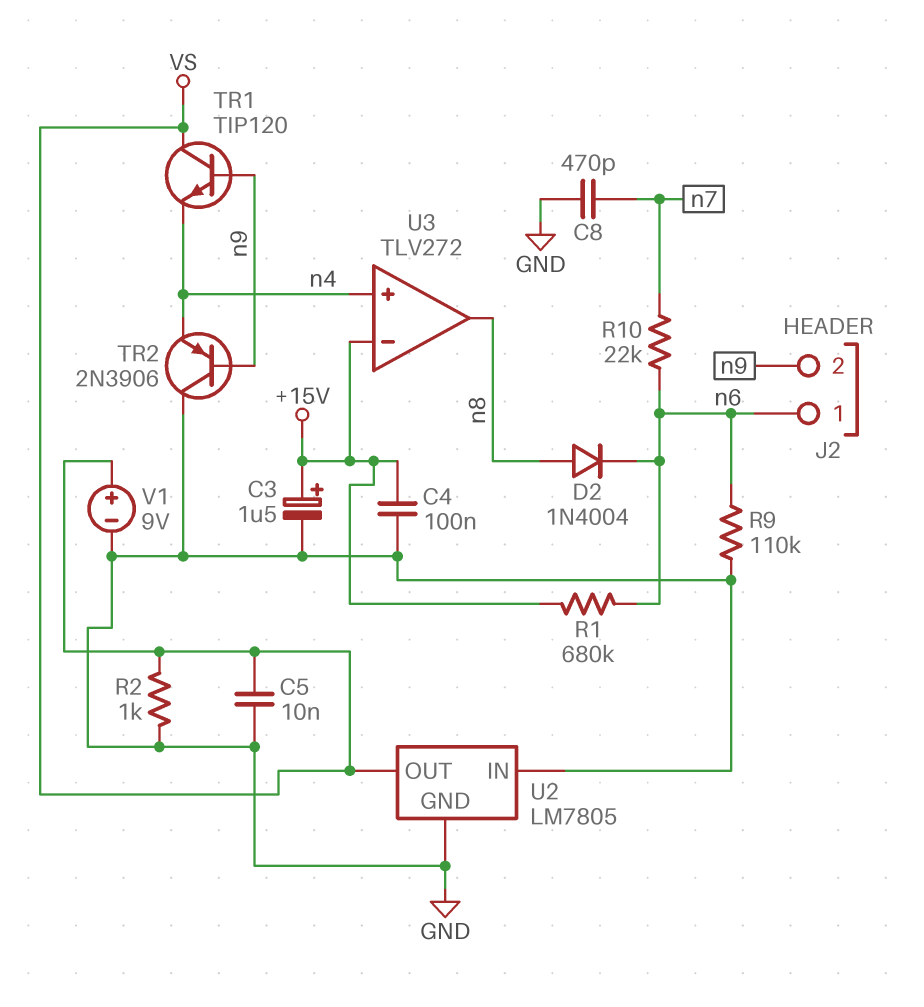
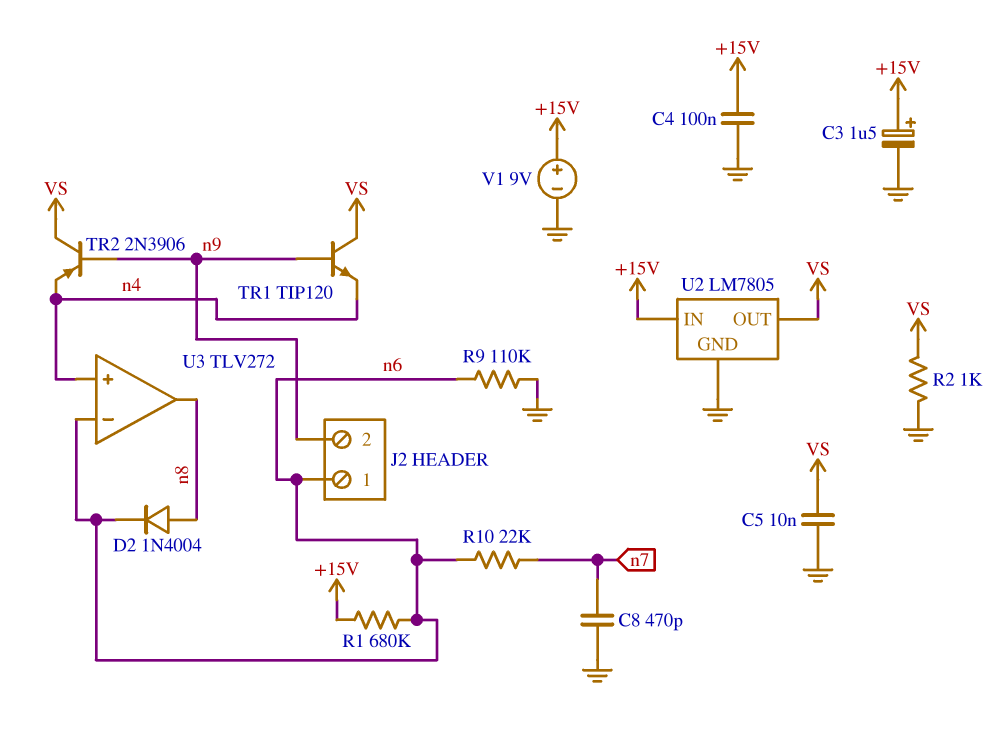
TR2: PNP 2N3906 (B n9, C GND, E n4) -> PNP 2N3906 (B n9, C VS, E n4)
U2 pin IN: GND -> +15V
U3 pin in-: +15V -> n6
V1: 9V (plus VS, minus GND) -> 9V (plus +15V, minus GND)

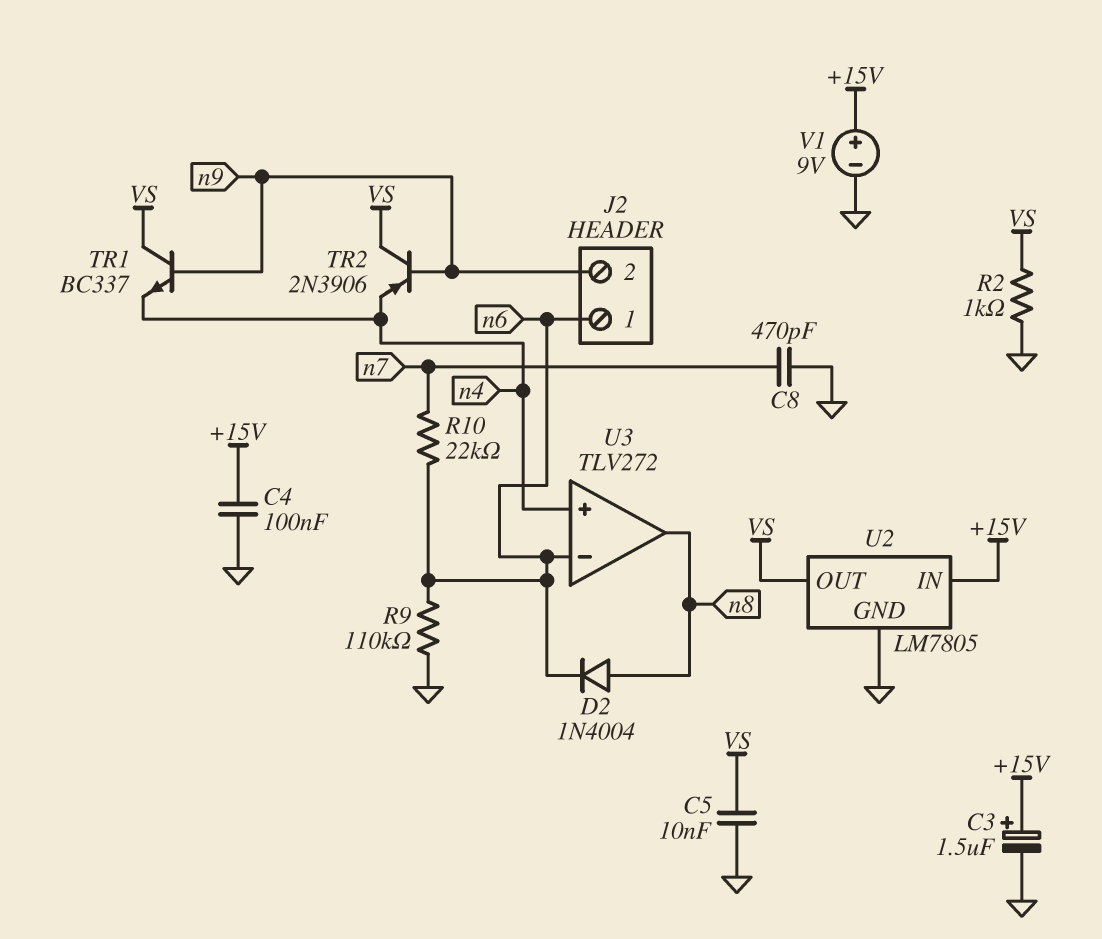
R1: 680k (+15V, n6) -> none
TR1: NPN TIP120 (B n9, C VS, E n4) -> NPN BC337 (B n9, C VS, E n4)

